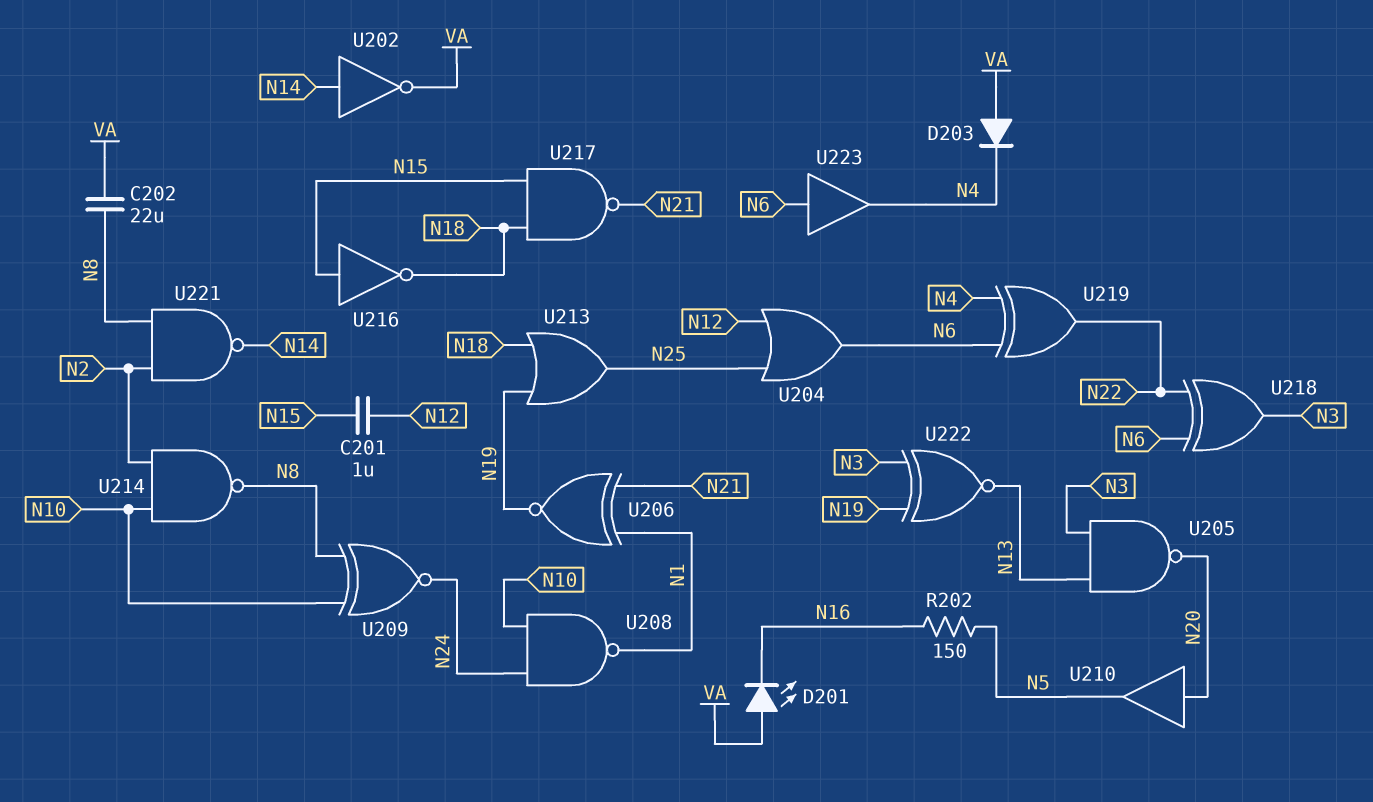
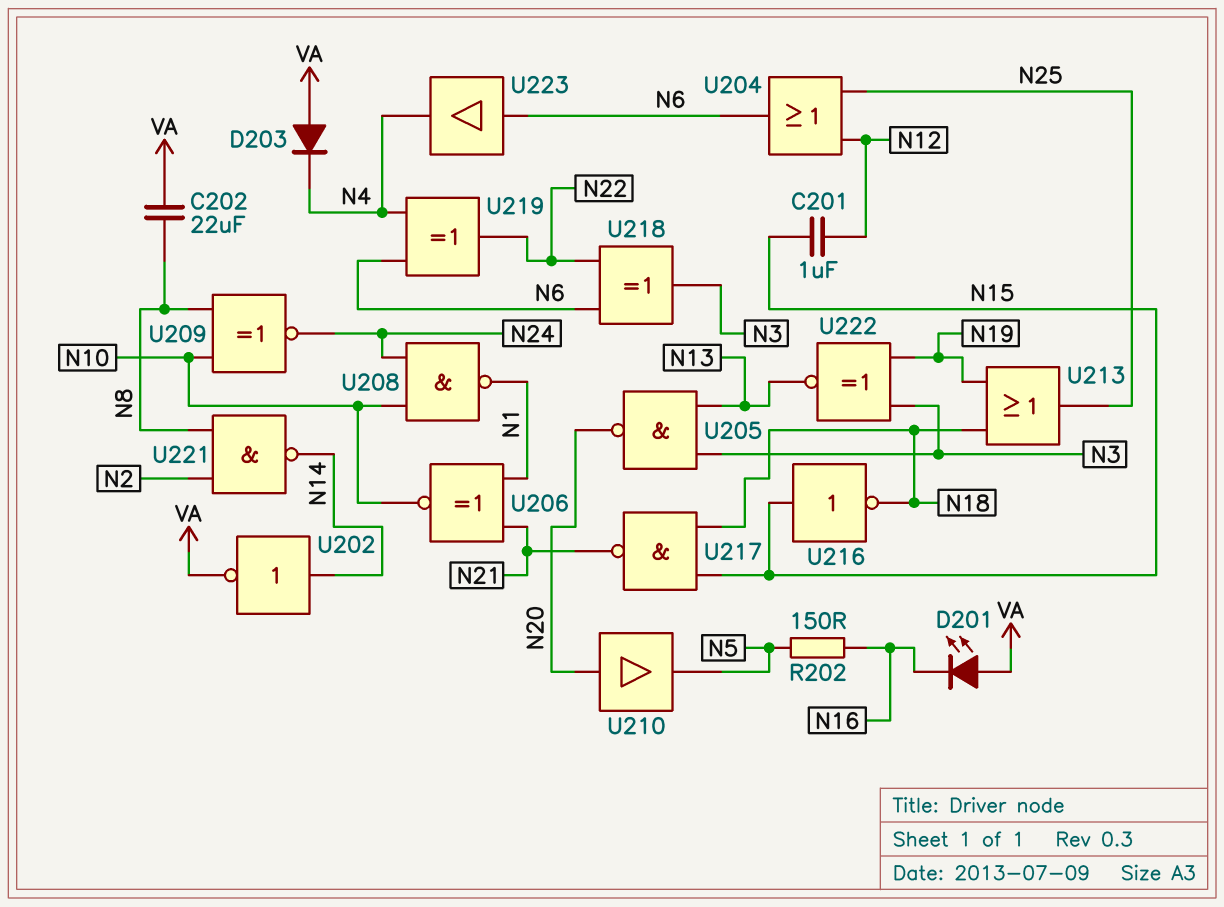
U206: XNOR (in N1, in N21, out N19) -> XNOR (in N1, in N21, out N10)
U214: NAND (in N2, in N10, out N8) -> none

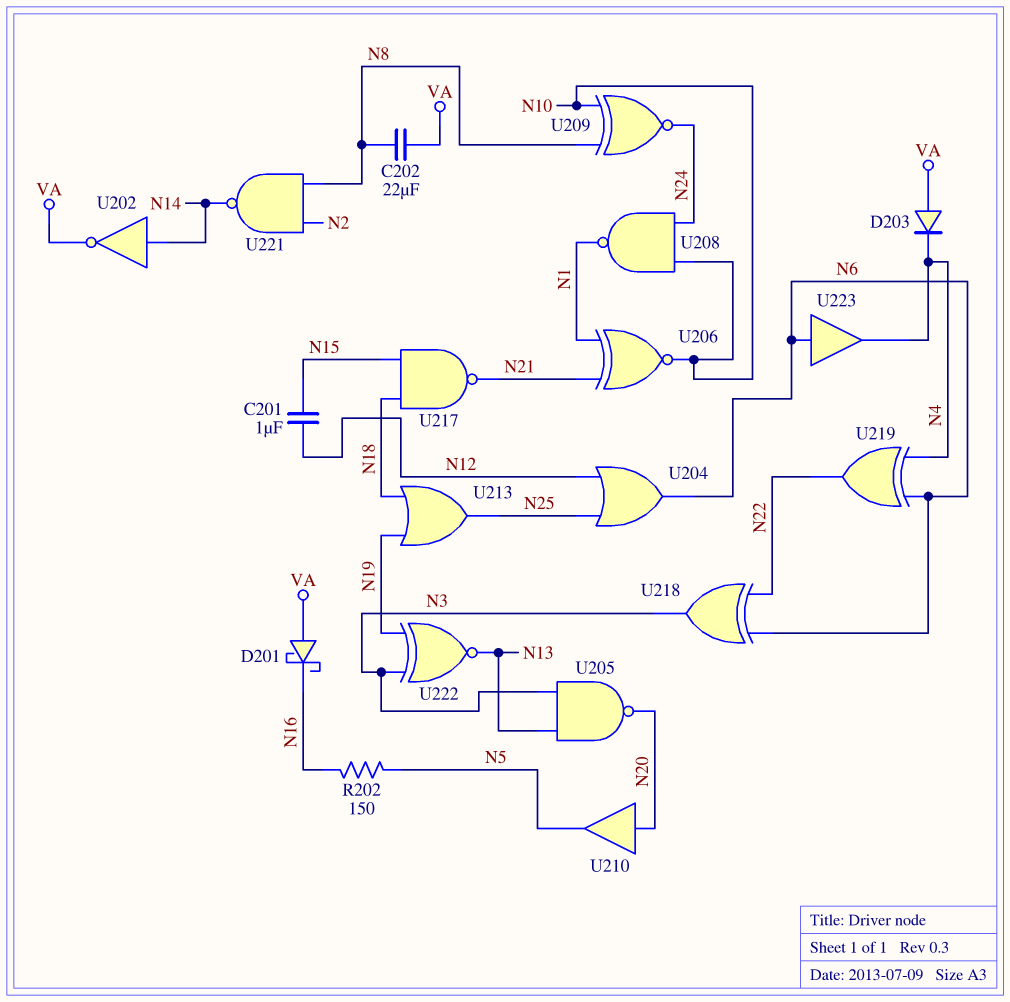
D201: LED (A VA, K N16) -> schottky (A VA, K N16)
U216: NOT (in N15, out N18) -> none

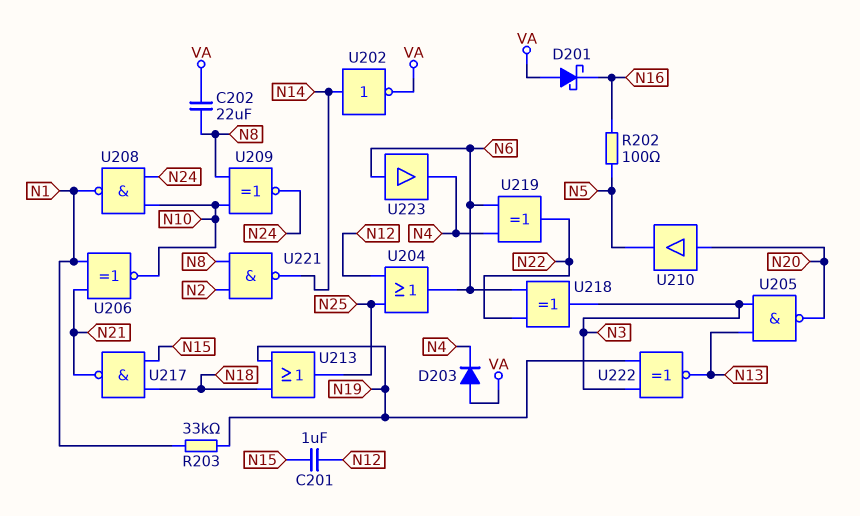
R202: 150 (N5, N16) -> 100 (N5, N16)
R203: none -> 33k (N1, N19)

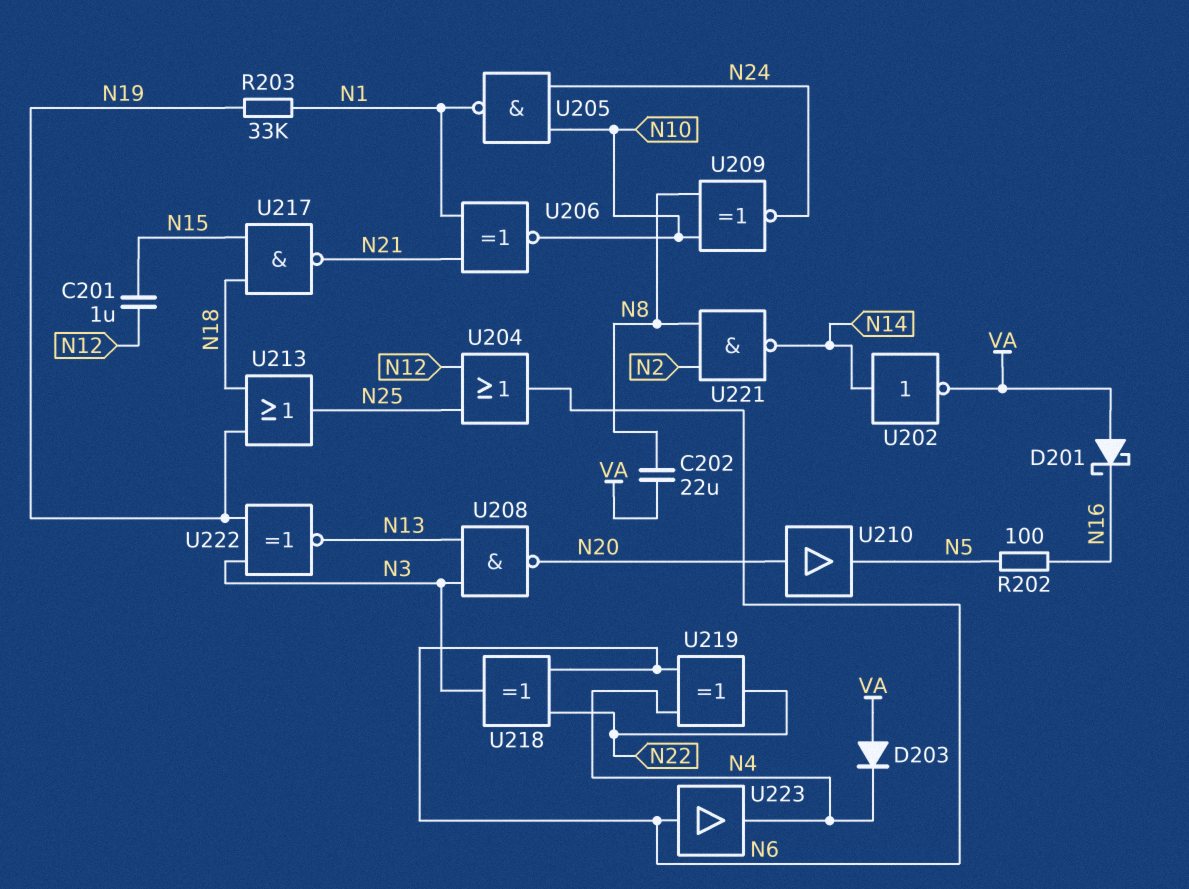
U205: NAND (in N3, in N13, out N20) -> NAND (in N10, in N24, out N1)
U208: NAND (in N10, in N24, out N1) -> NAND (in N3, in N13, out N20)

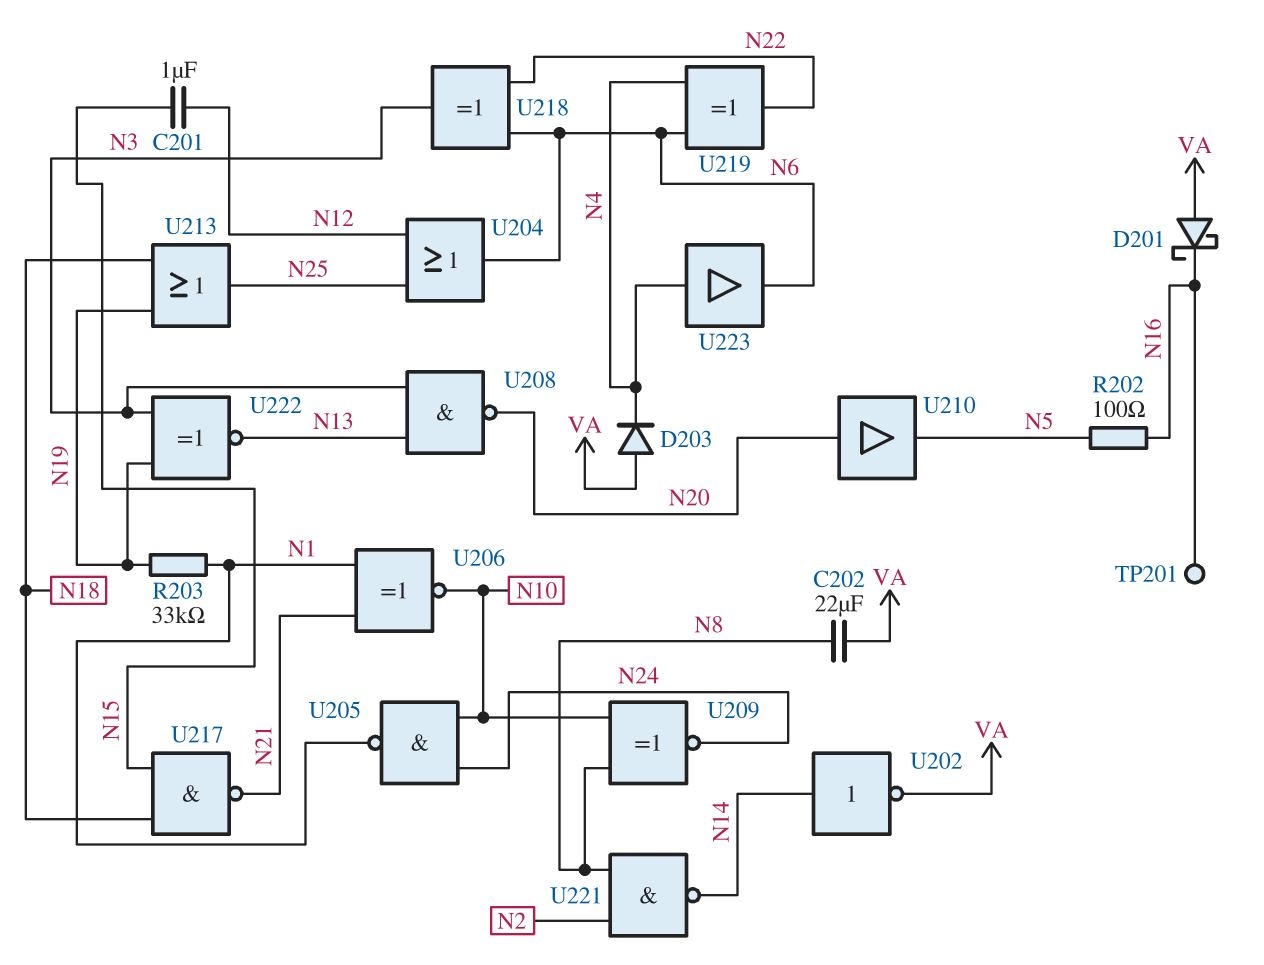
TP201: none -> test point (N16)
U223: buffer (in N6, out N4) -> buffer (in N4, out N6)

